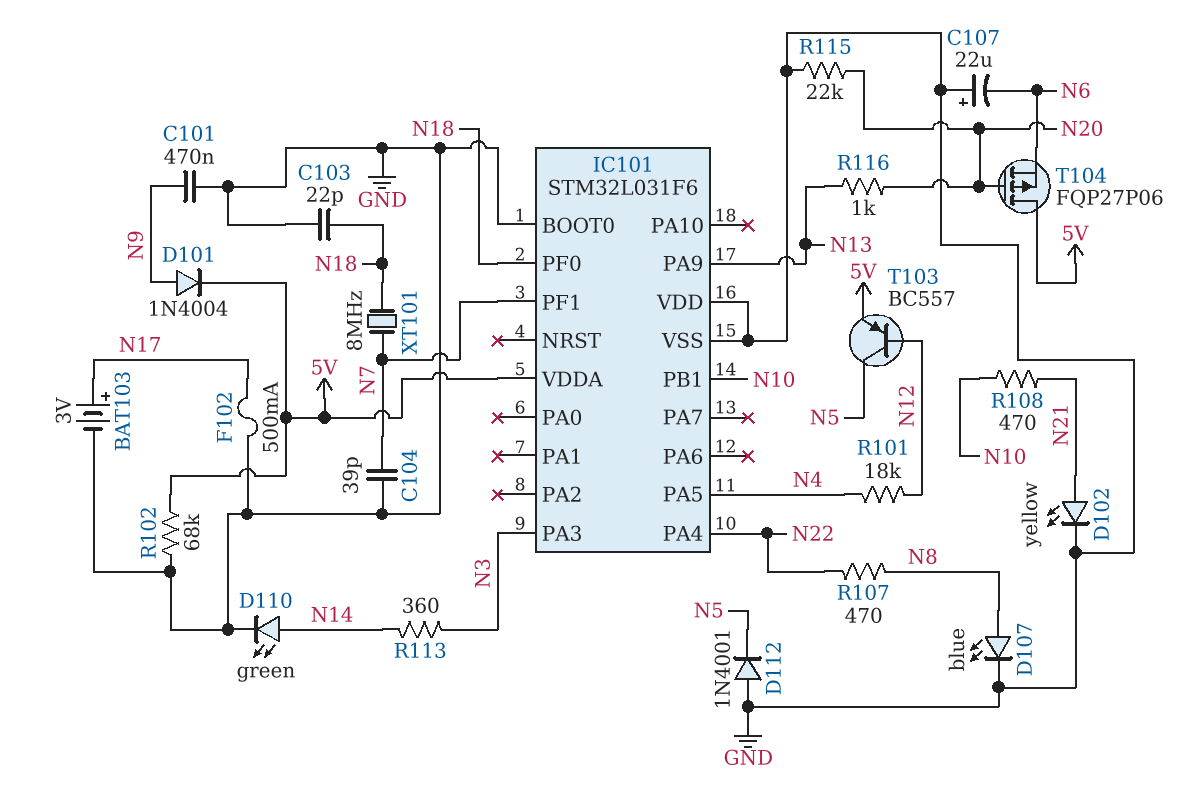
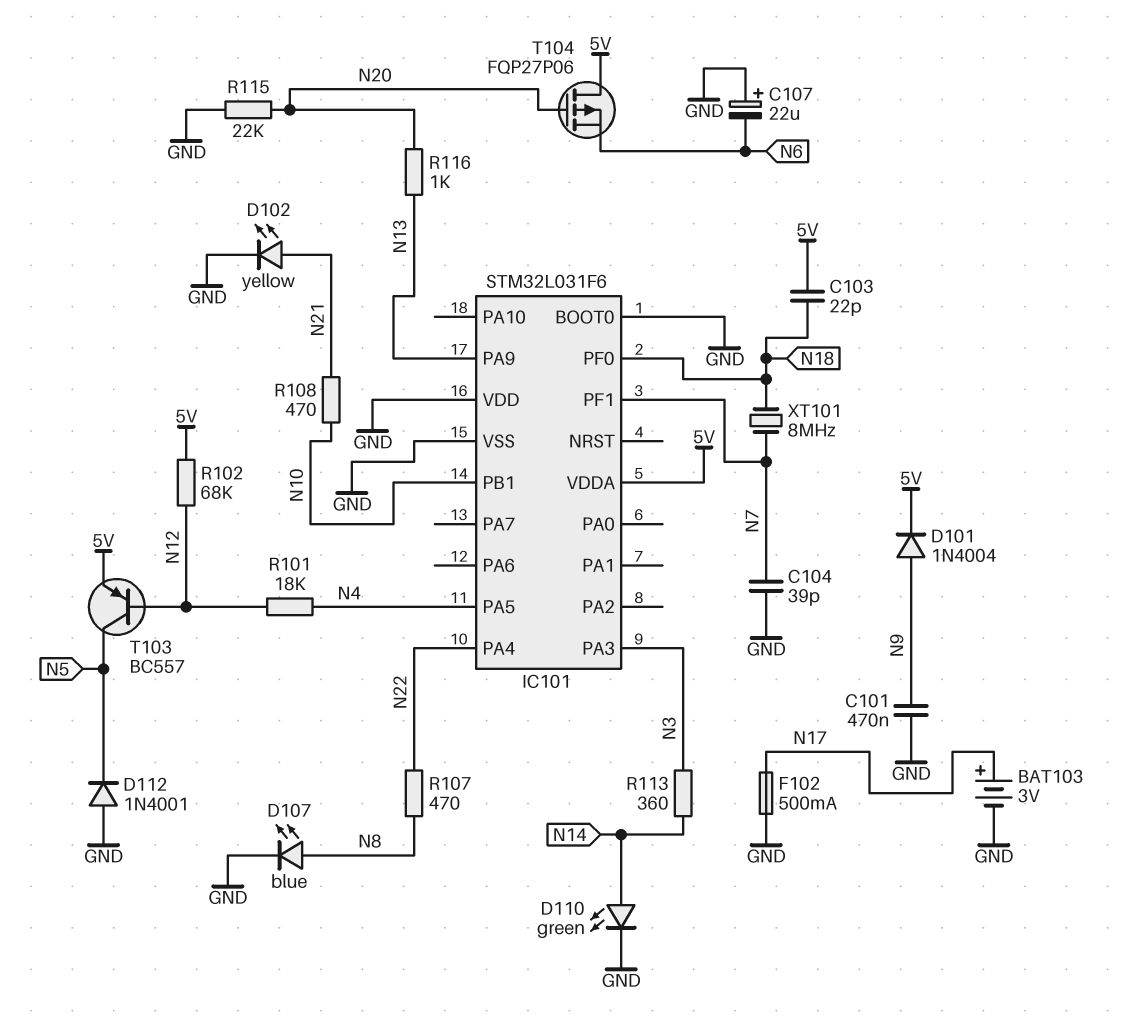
C103: 22pF (GND, N18) -> 22pF (5V, N18)
R102: 68k (5V, GND) -> 68k (5V, N12)

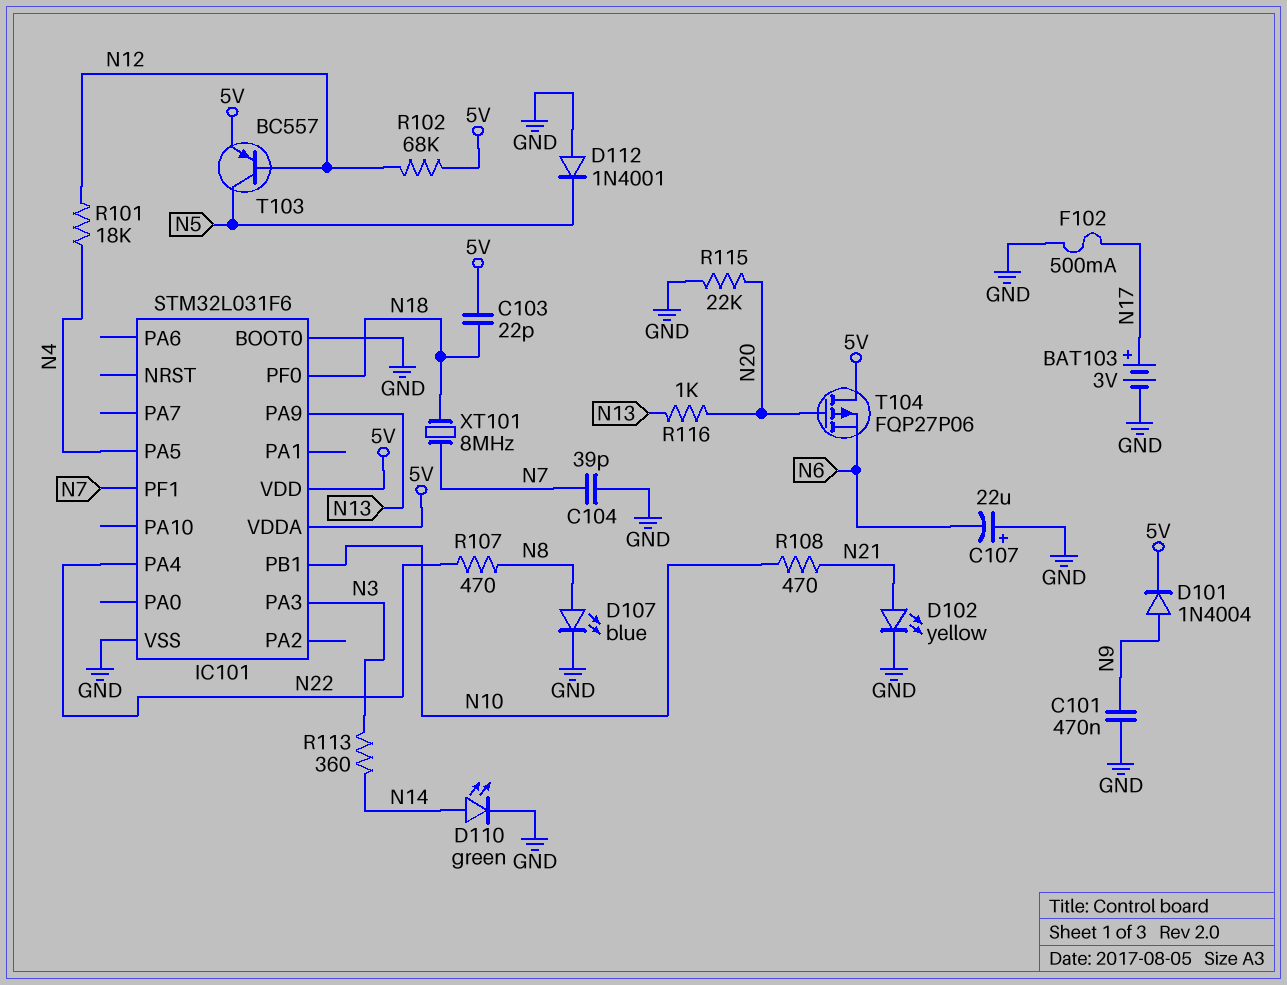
IC101 pin VDD: GND -> 5V

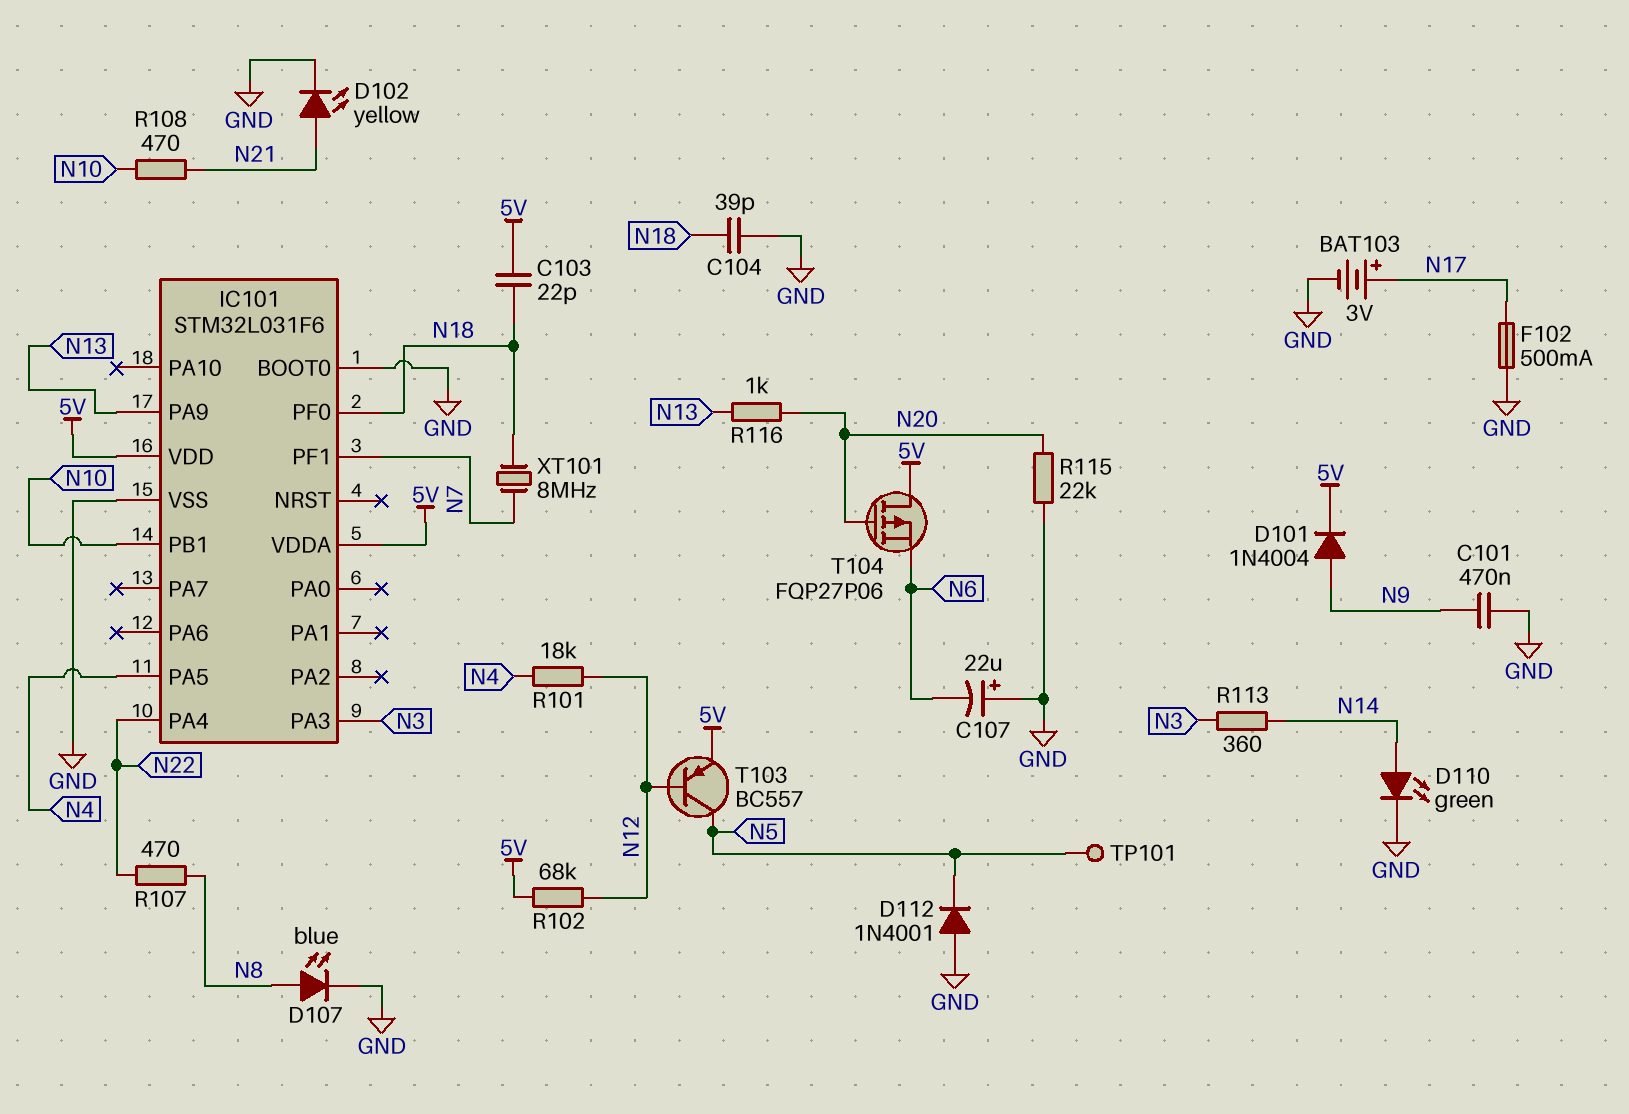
C104: 39pF (GND, N7) -> 39pF (GND, N18)
TP101: none -> test point (N5)

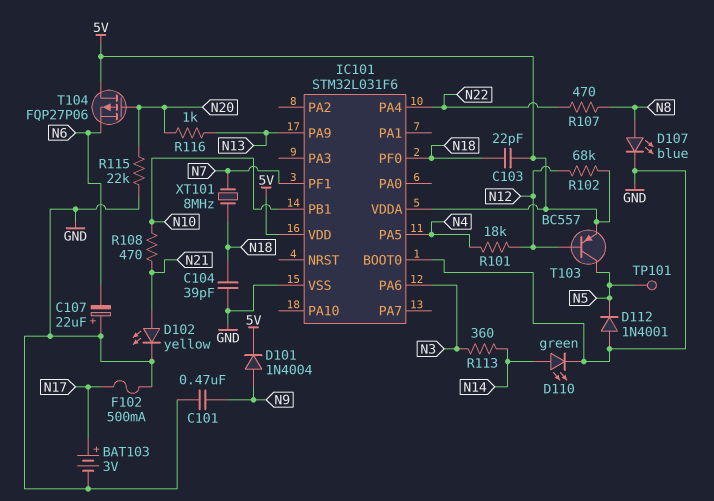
IC101 pin PA3: N3 -> none
IC101 pin PA6: none -> N3

